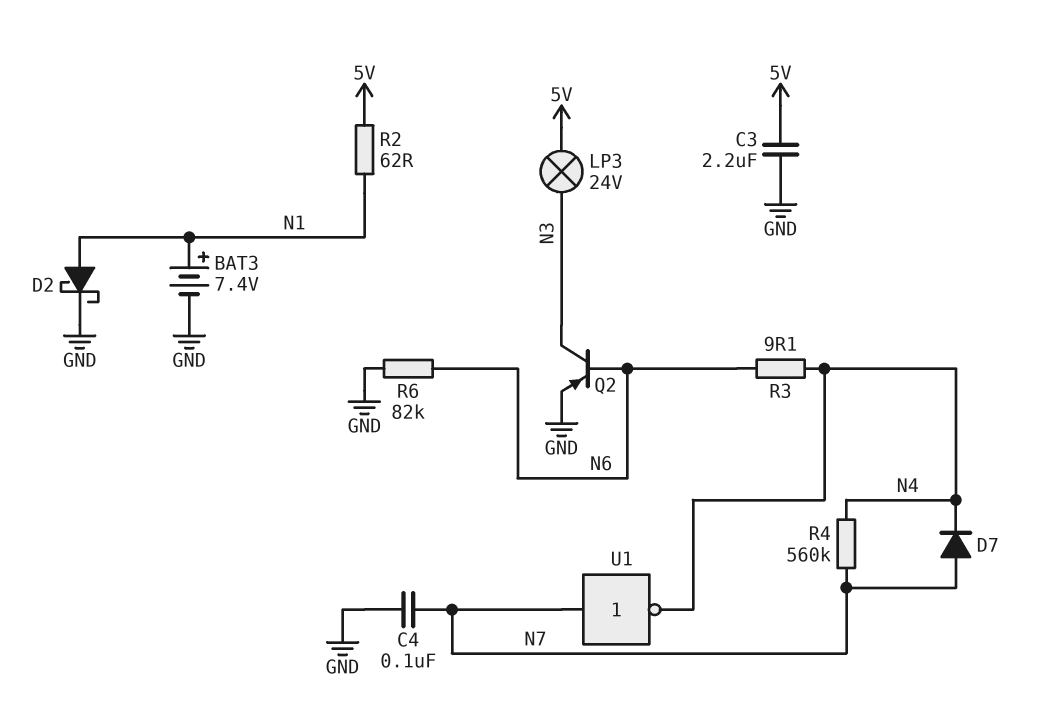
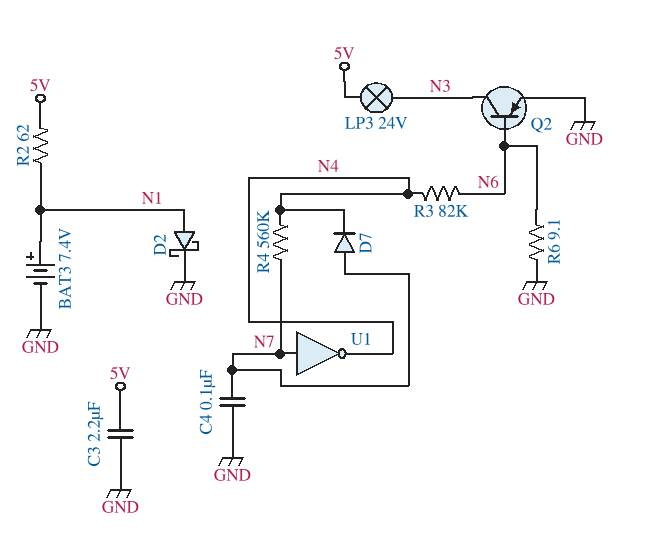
R3: 9.1 (N4, N6) -> 82k (N4, N6)
R6: 82k (GND, N6) -> 9.1 (GND, N6)

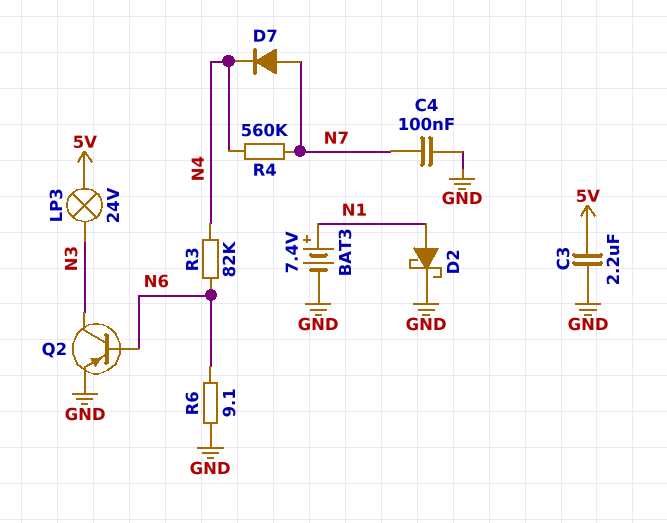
R2: 62 (5V, N1) -> none
U1: NOT (in N7, out N4) -> none

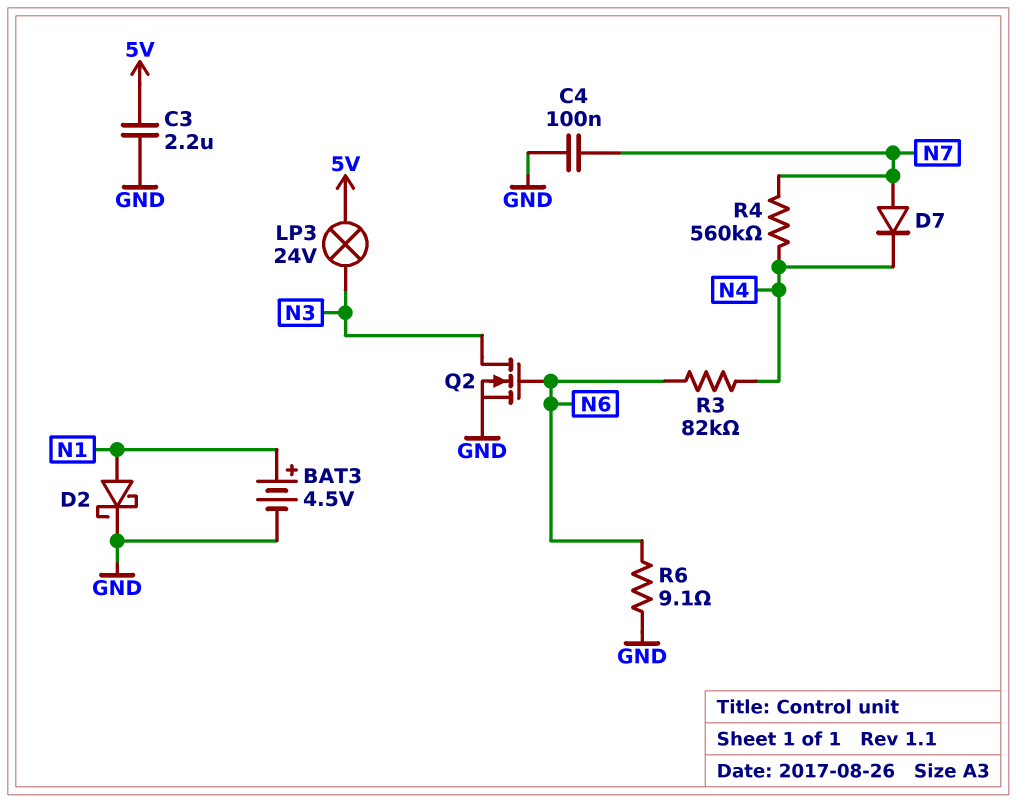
BAT3: 7.4V (plus N1, minus GND) -> 4.5V (plus N1, minus GND)
Q2: PNP (B N6, C N3, E GND) -> NMOS (G N6, D N3, S GND)

